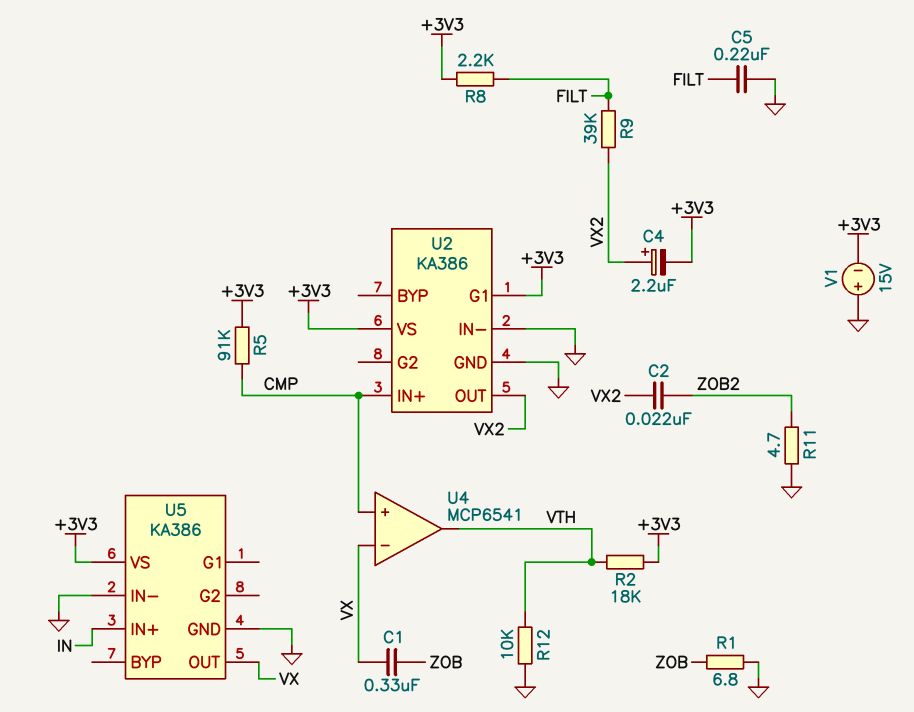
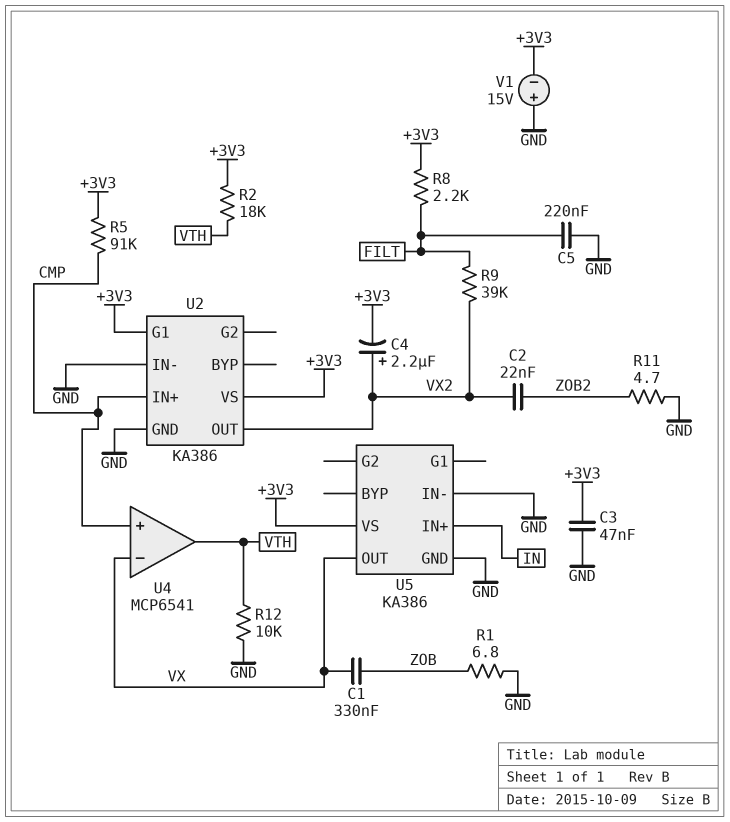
C3: none -> 47nF (+3V3, GND)

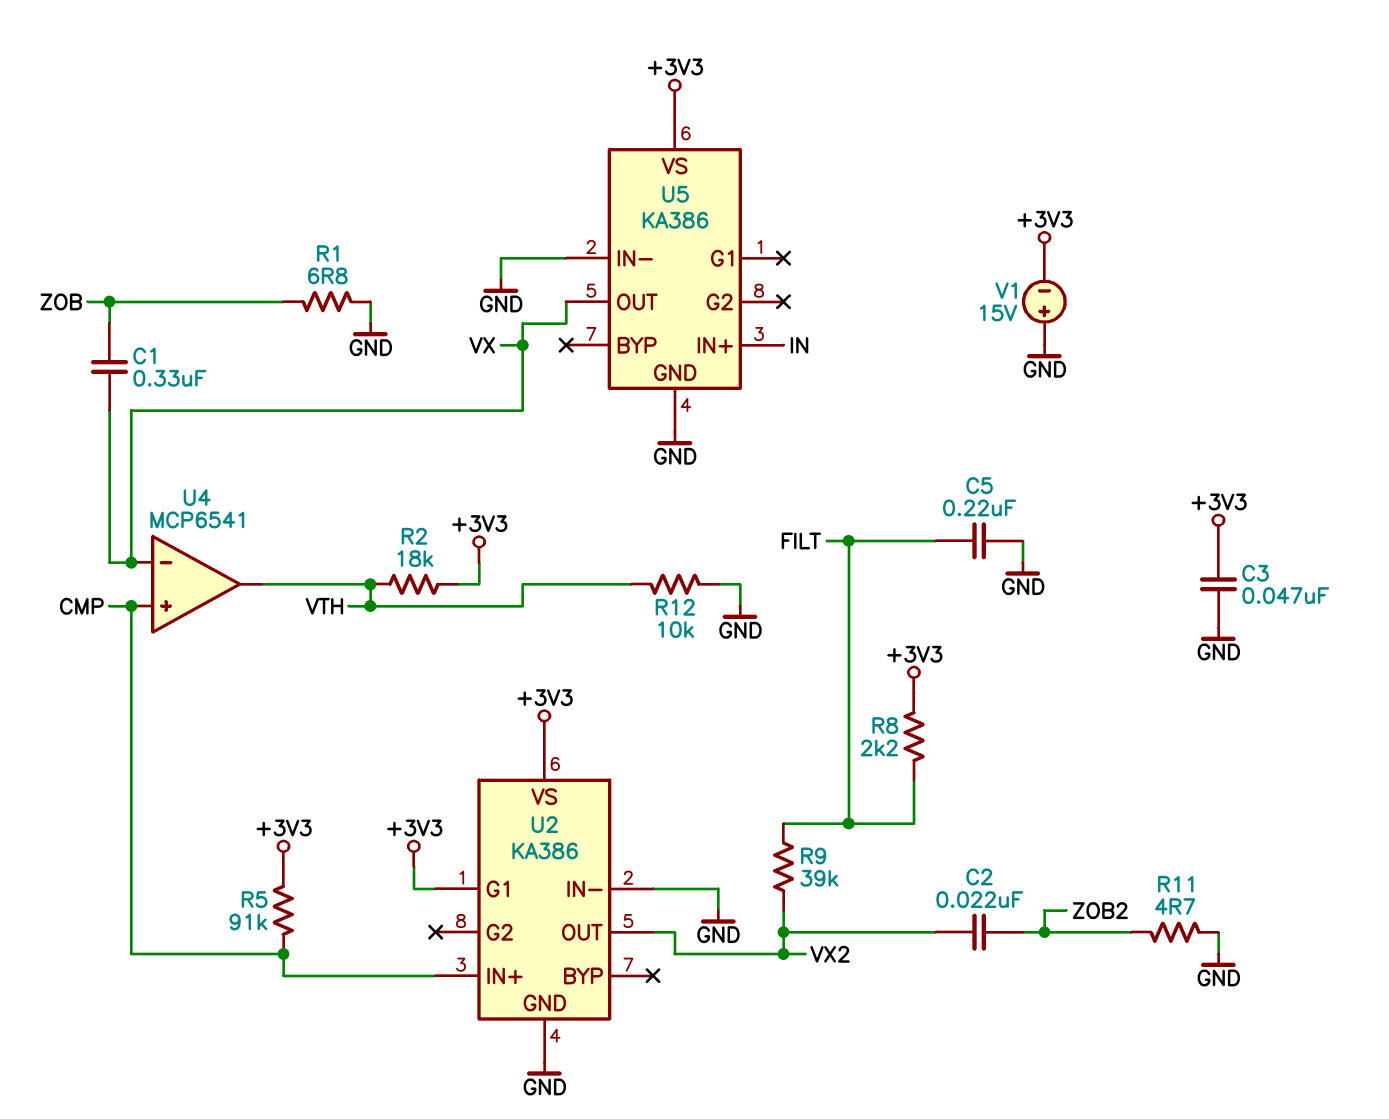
C4: 2.2uF (plus VX2, minus +3V3) -> none

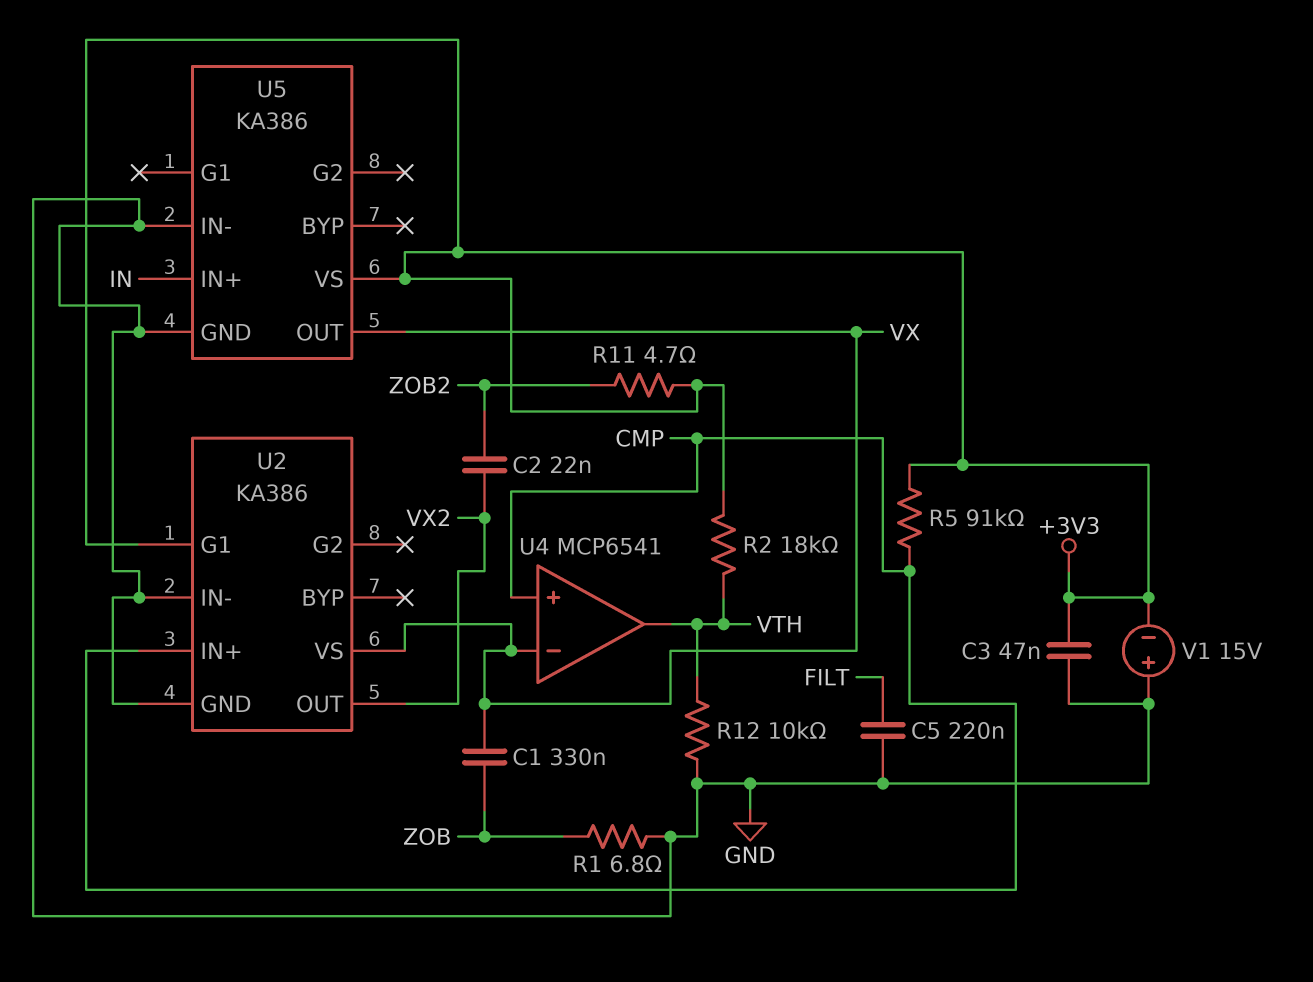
R8: 2.2k (+3V3, FILT) -> none
R9: 39k (FILT, VX2) -> none
R11: 4.7 (GND, ZOB2) -> 4.7 (+3V3, ZOB2)
U2 pin VS: +3V3 -> VX

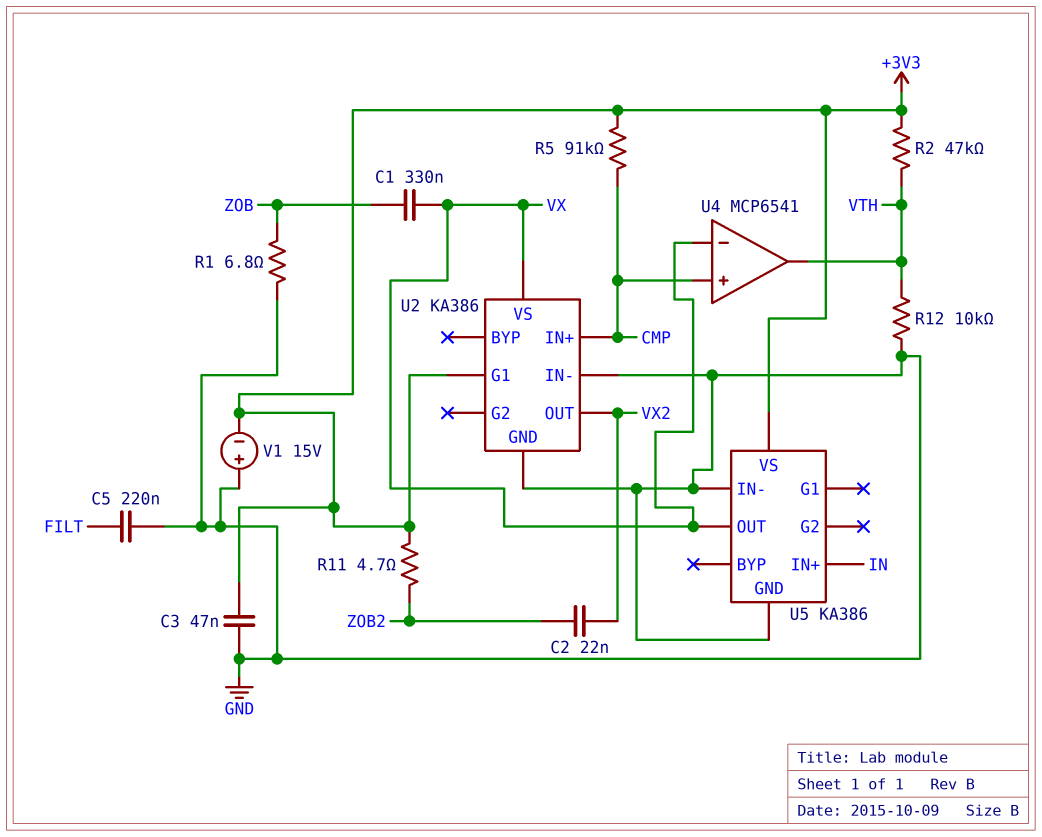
R2: 18k (+3V3, VTH) -> 47k (+3V3, VTH)

